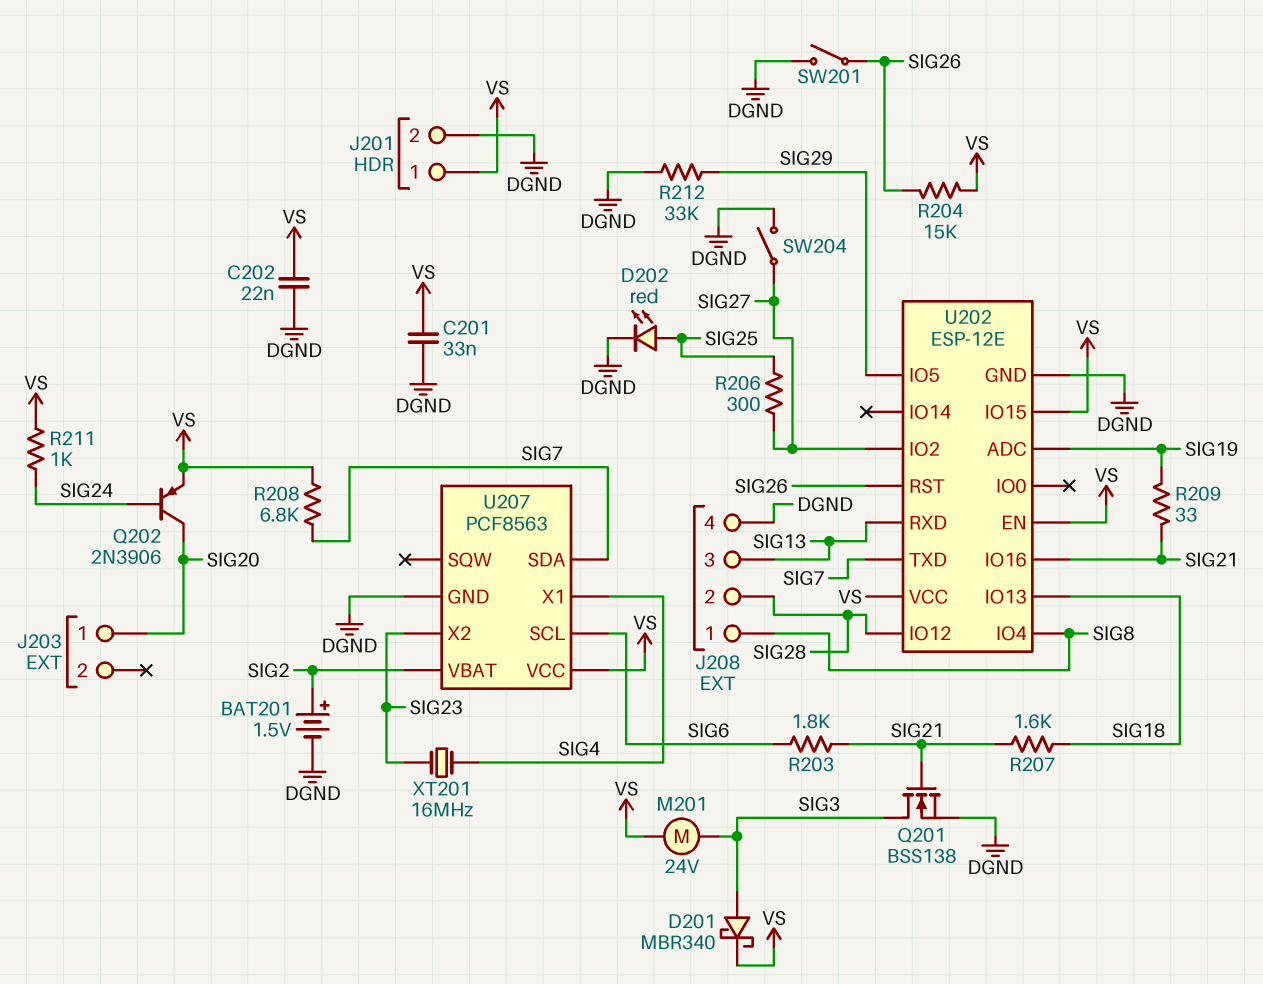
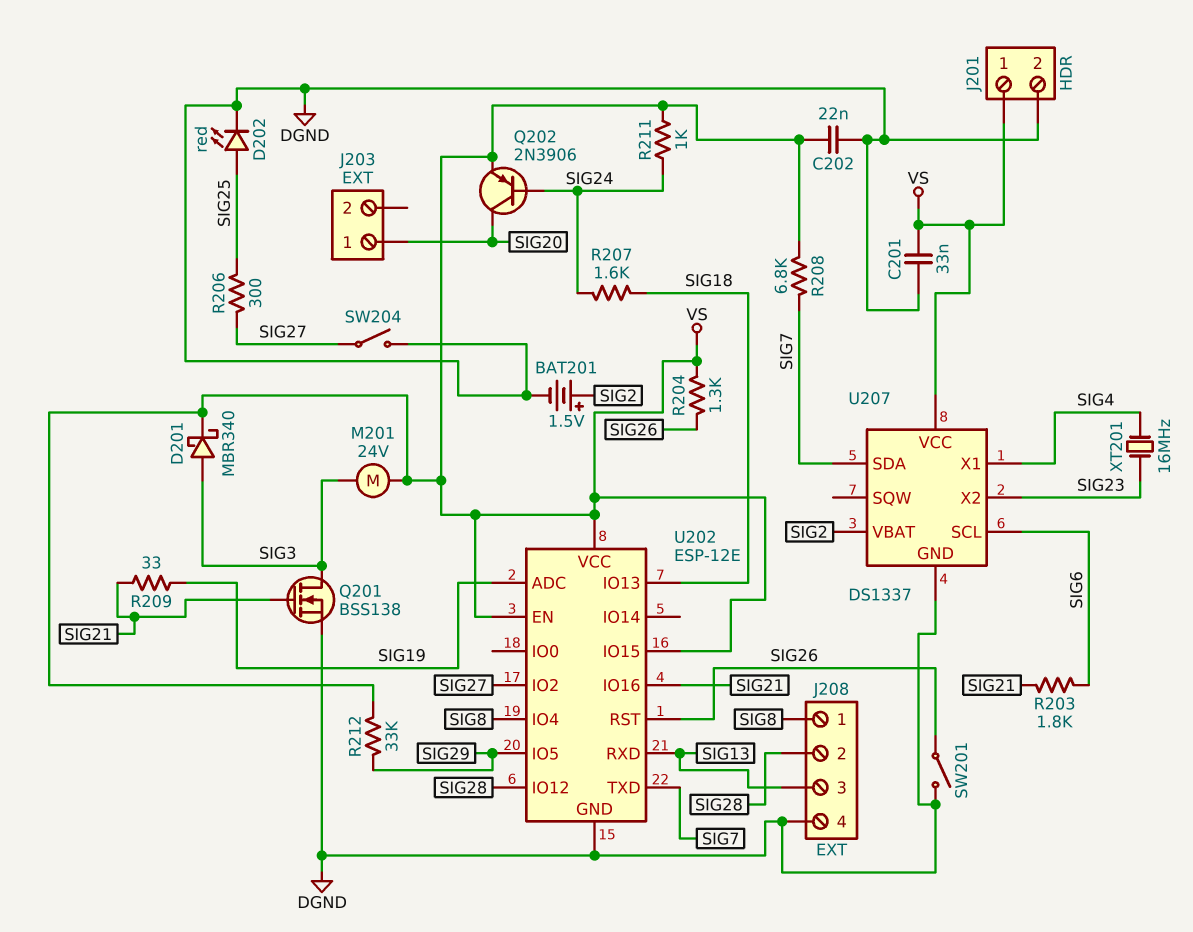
R204: 15k (SIG26, VS) -> 1.3k (SIG26, VS)
R207: 1.6k (SIG18, SIG21) -> 1.6k (SIG18, SIG24)
R212: 33k (DGND, SIG29) -> 33k (SIG29, VS)
U207: PCF8563 -> DS1337

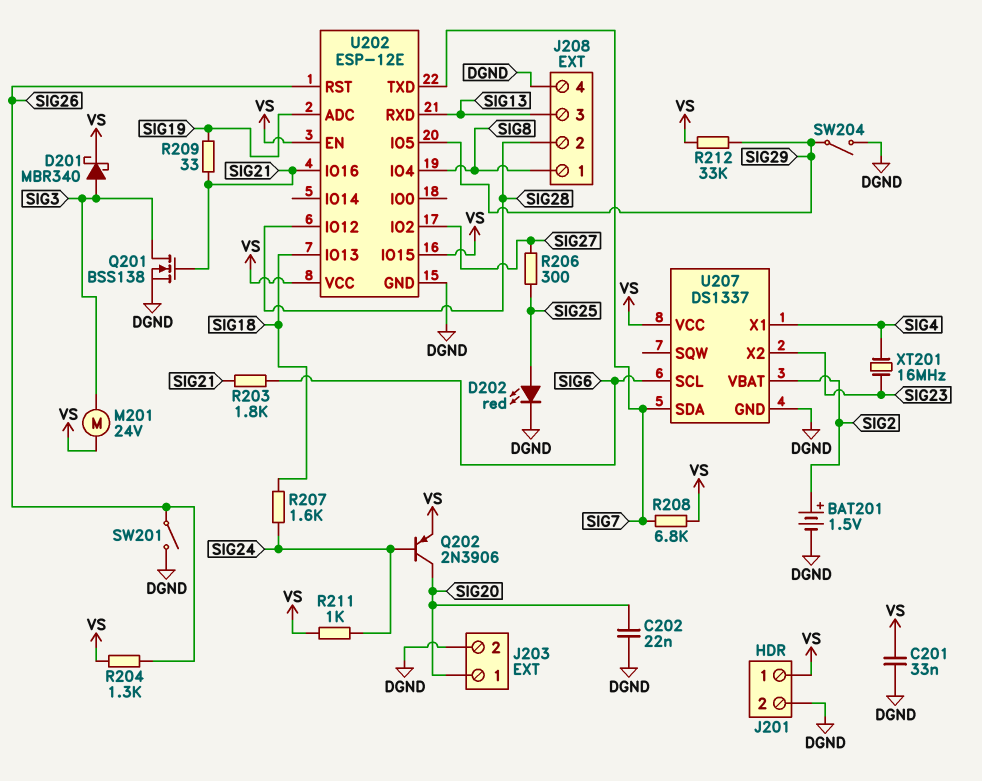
C202: 22nF (DGND, VS) -> 22nF (DGND, SIG20)
J203 pin 2: none -> DGND
SW204: switch (DGND, SIG27) -> switch (DGND, SIG29)

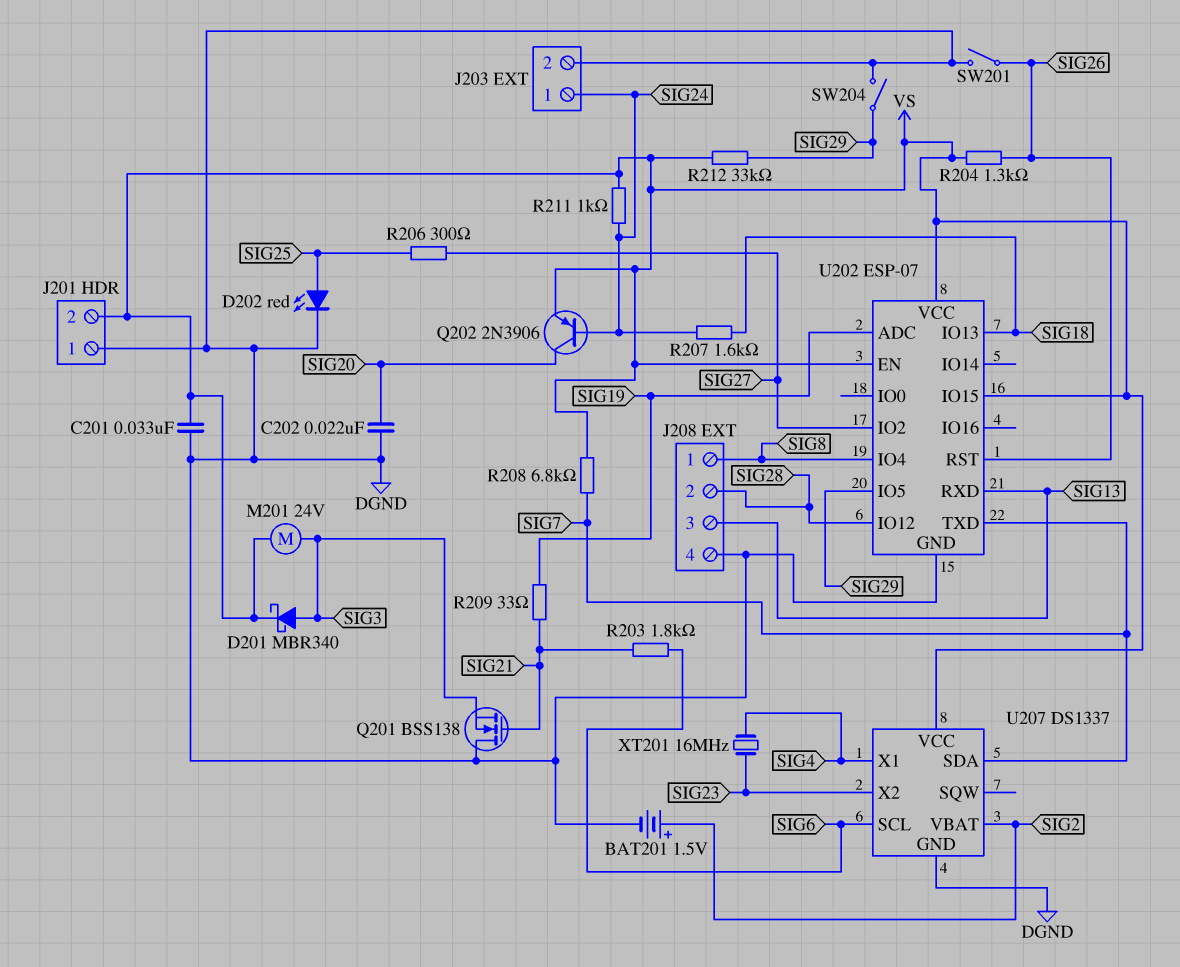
J201 pin 1: VS -> DGND
J201 pin 2: DGND -> VS
J203 pin 1: SIG20 -> SIG24
Q201: NMOS BSS138 (G SIG21, D SIG3, S DGND) -> NMOS BSS138 (G SIG21, D DGND, S SIG3)
U202: ESP-12E -> ESP-07
U202 pin IO16: SIG21 -> none

